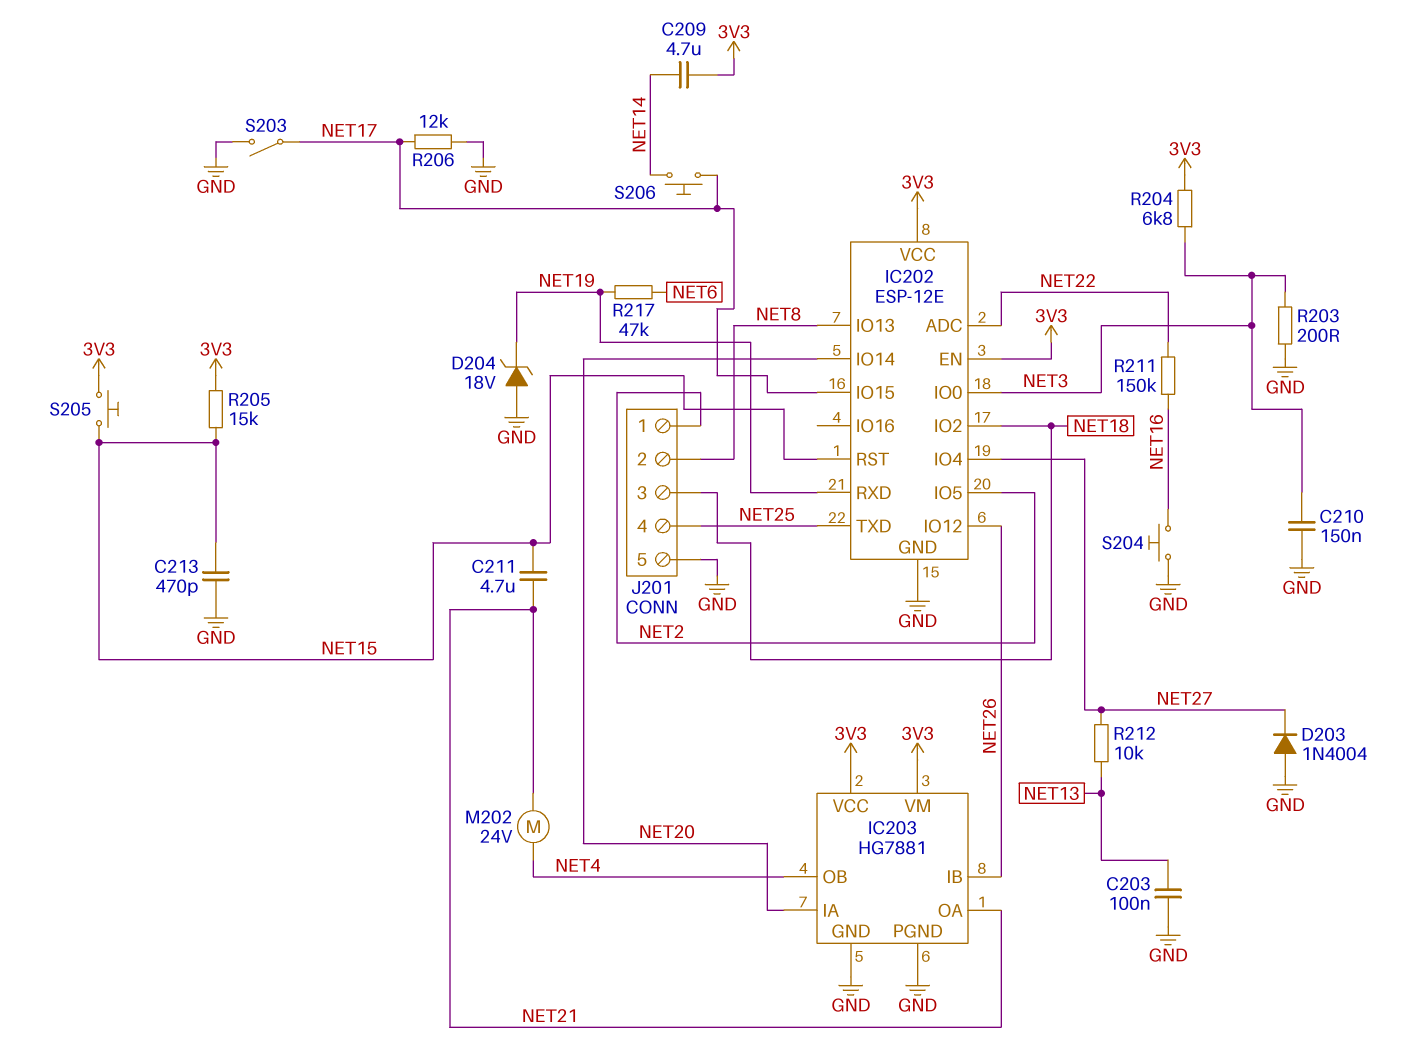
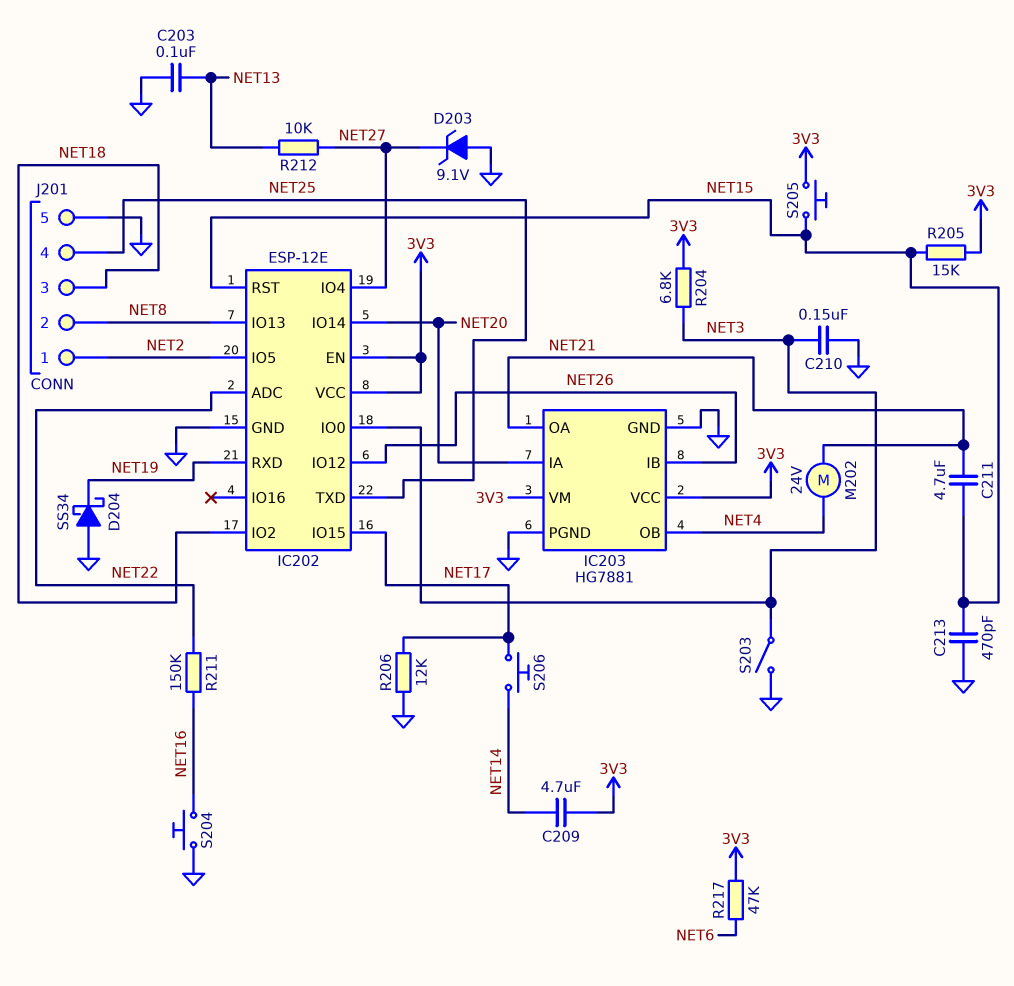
D203: diode 1N4004 (A GND, K NET27) -> zener 9.1V (A GND, K NET27)
D204: zener 18V (A GND, K NET19) -> schottky SS34 (A GND, K NET19)
R203: 200 (GND, NET3) -> none
R217: 47k (NET6, NET19) -> 47k (3V3, NET6)
S203: switch (GND, NET17) -> switch (GND, NET3)

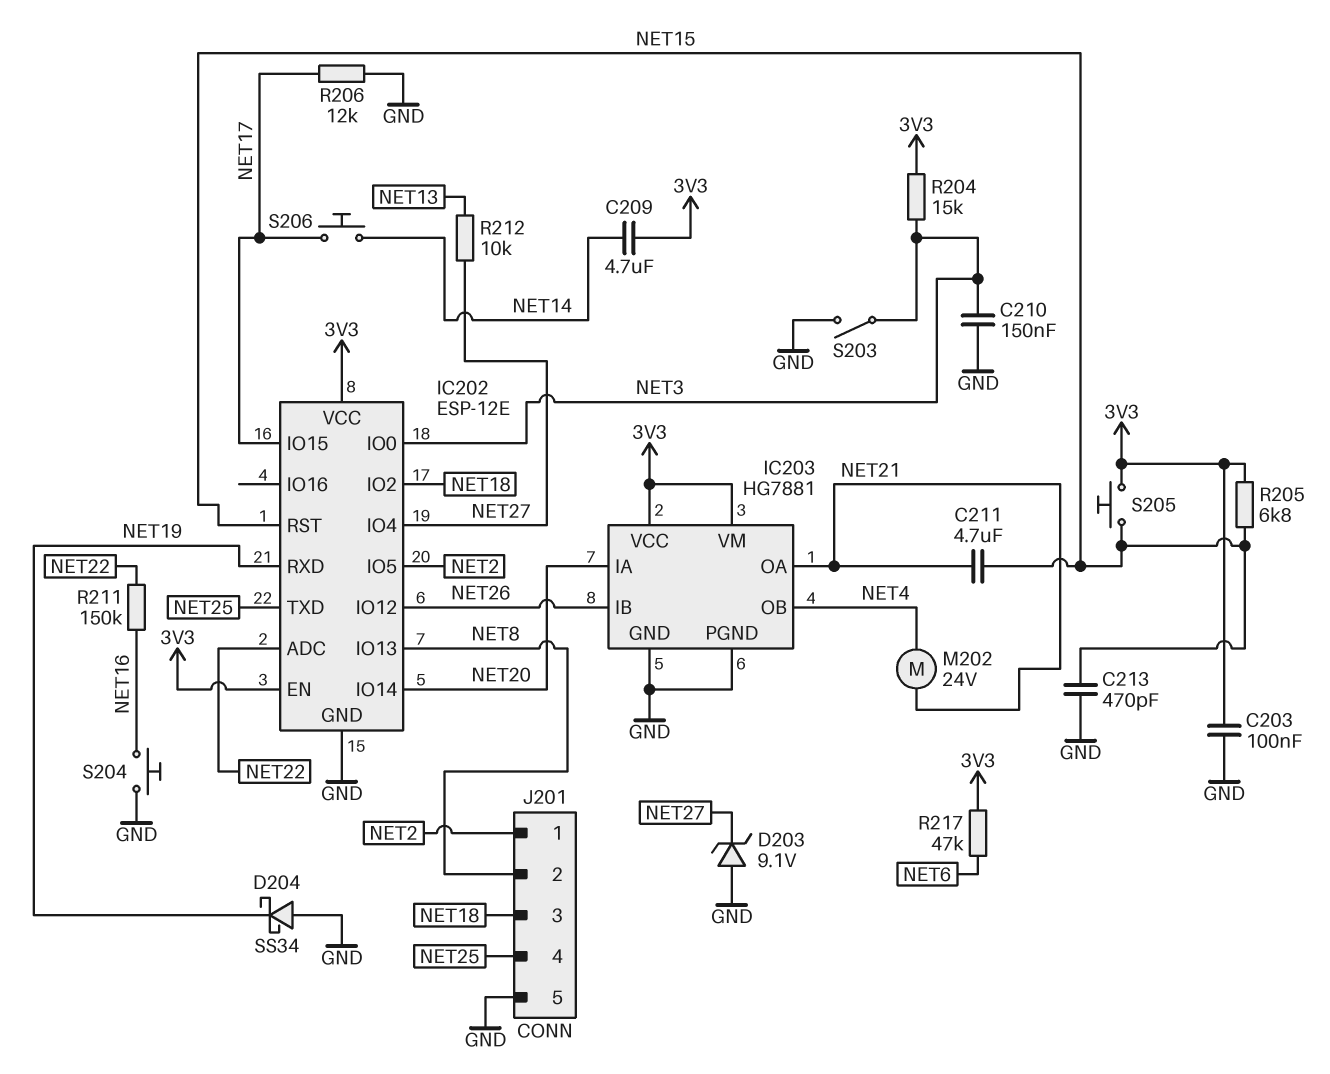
C203: 100nF (GND, NET13) -> 100nF (3V3, GND)
R204: 6.8k (3V3, NET3) -> 15k (3V3, NET3)
R205: 15k (3V3, NET15) -> 6.8k (3V3, NET15)

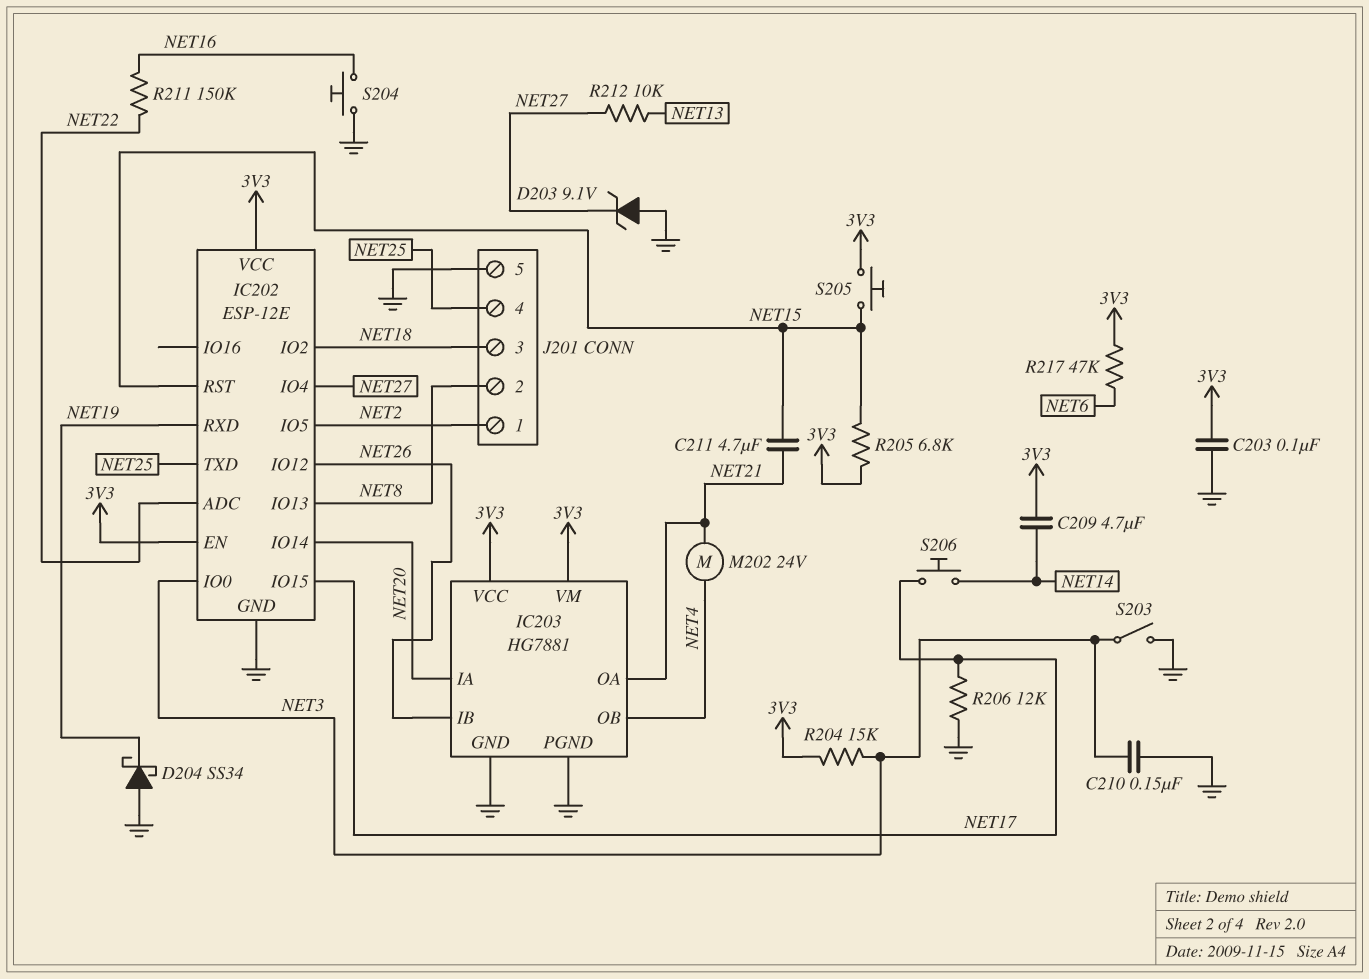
C213: 470pF (GND, NET15) -> none

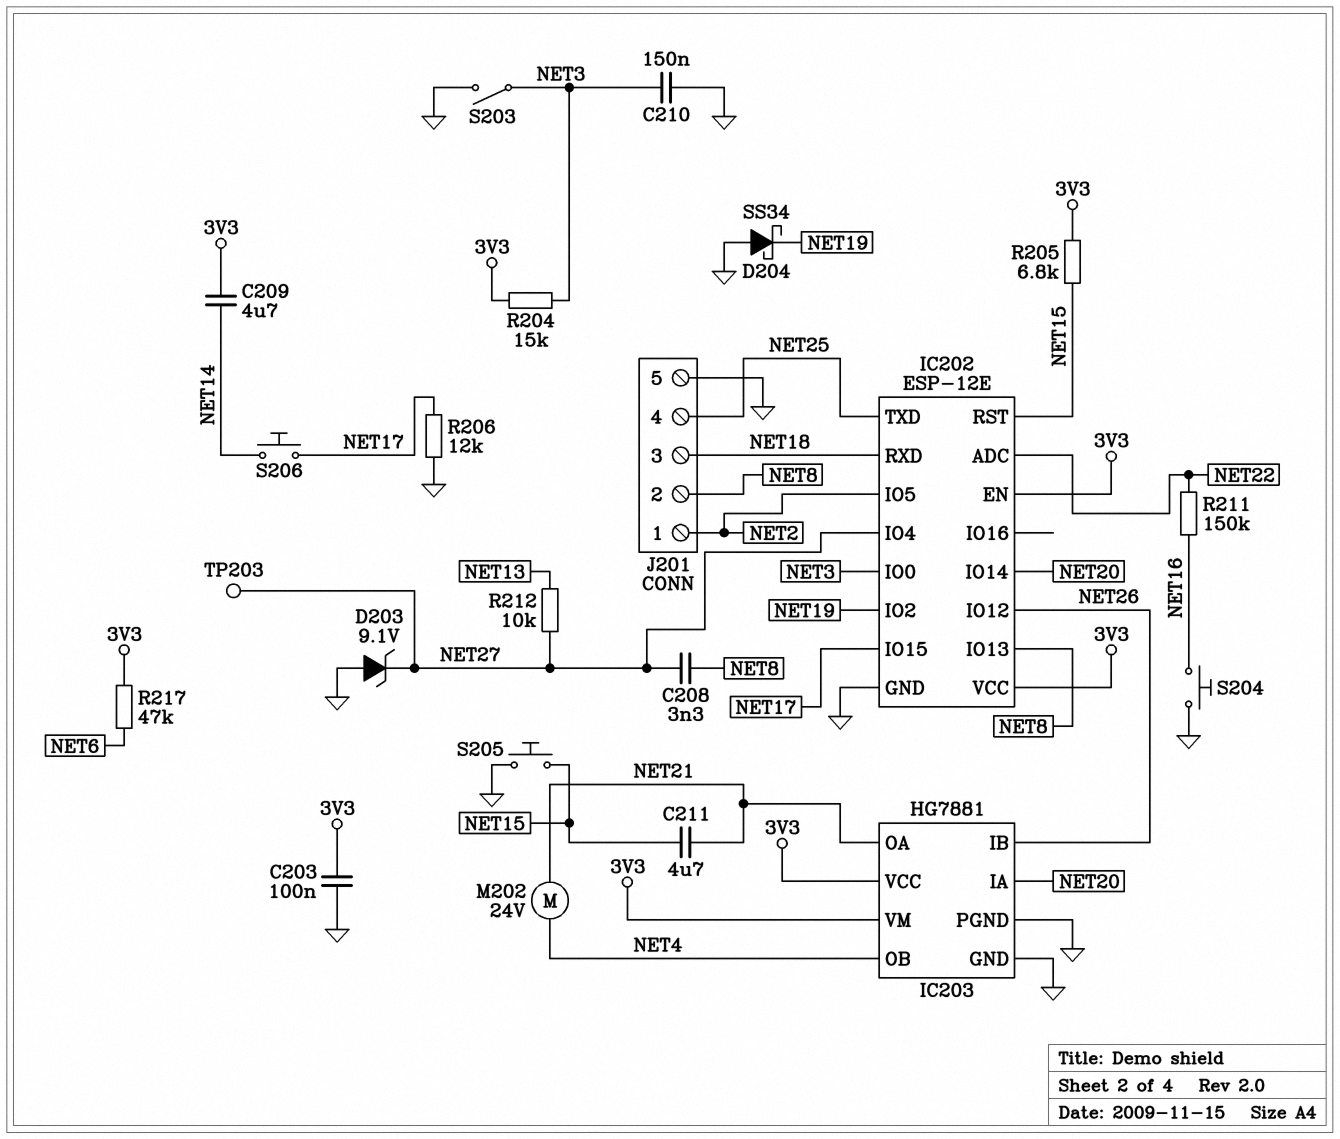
C208: none -> 3.3nF (NET8, NET27)
IC202 pin IO2: NET18 -> NET19
IC202 pin RXD: NET19 -> NET18
S205: button (3V3, NET15) -> button (GND, NET15)
TP203: none -> test point (NET27)

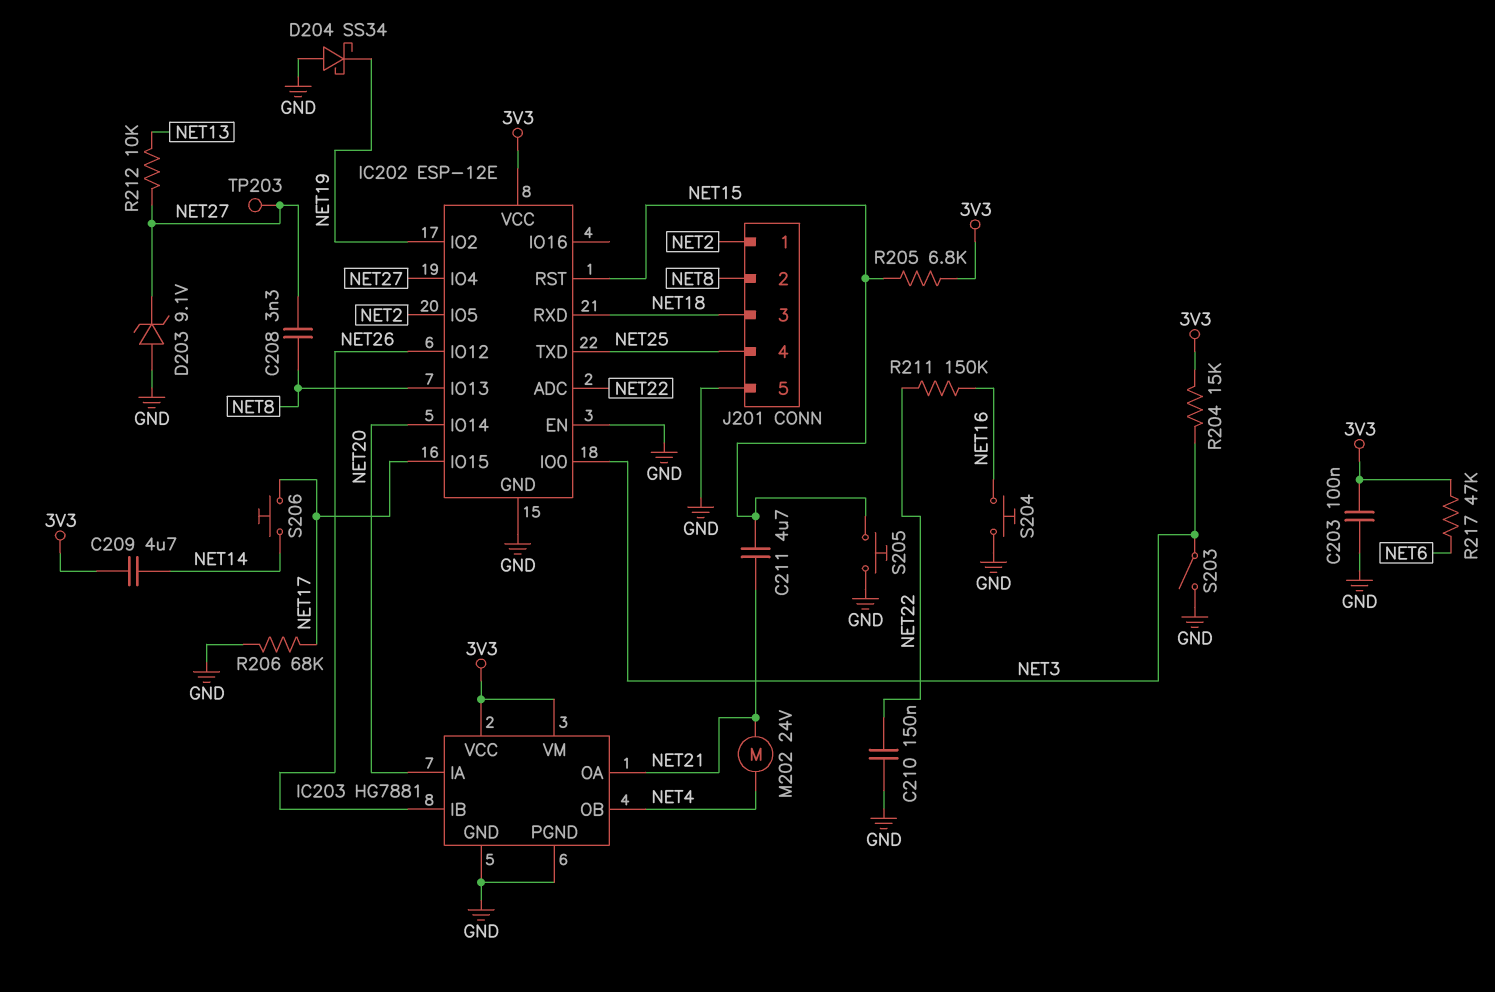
C210: 150nF (GND, NET3) -> 150nF (GND, NET22)
IC202 pin EN: 3V3 -> GND
R206: 12k (GND, NET17) -> 68k (GND, NET17)

